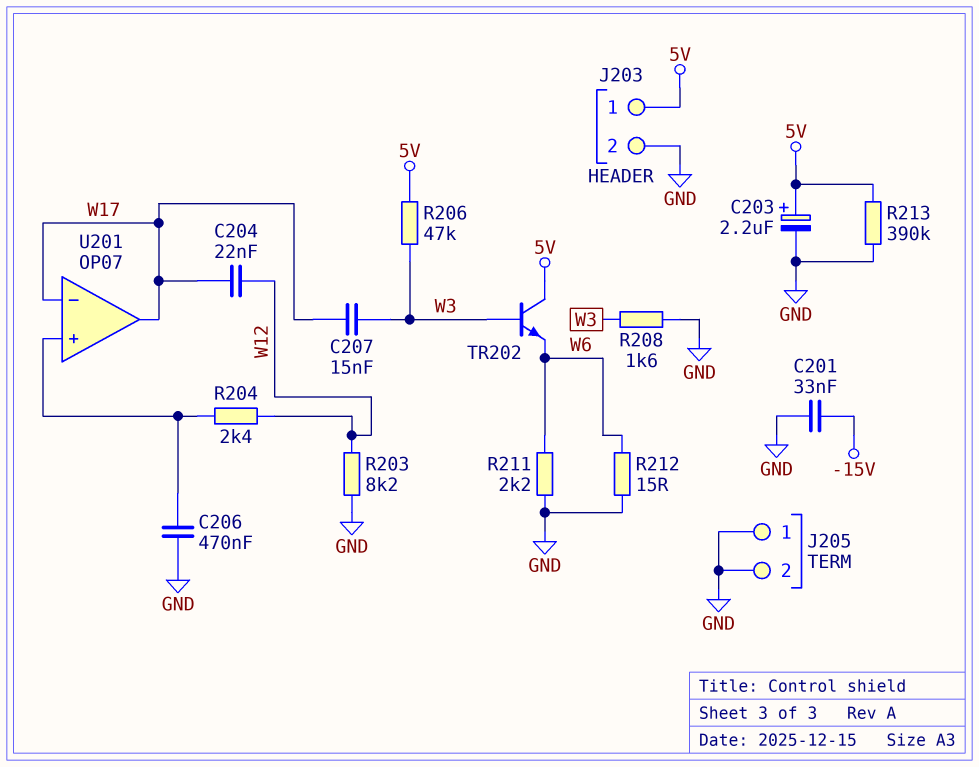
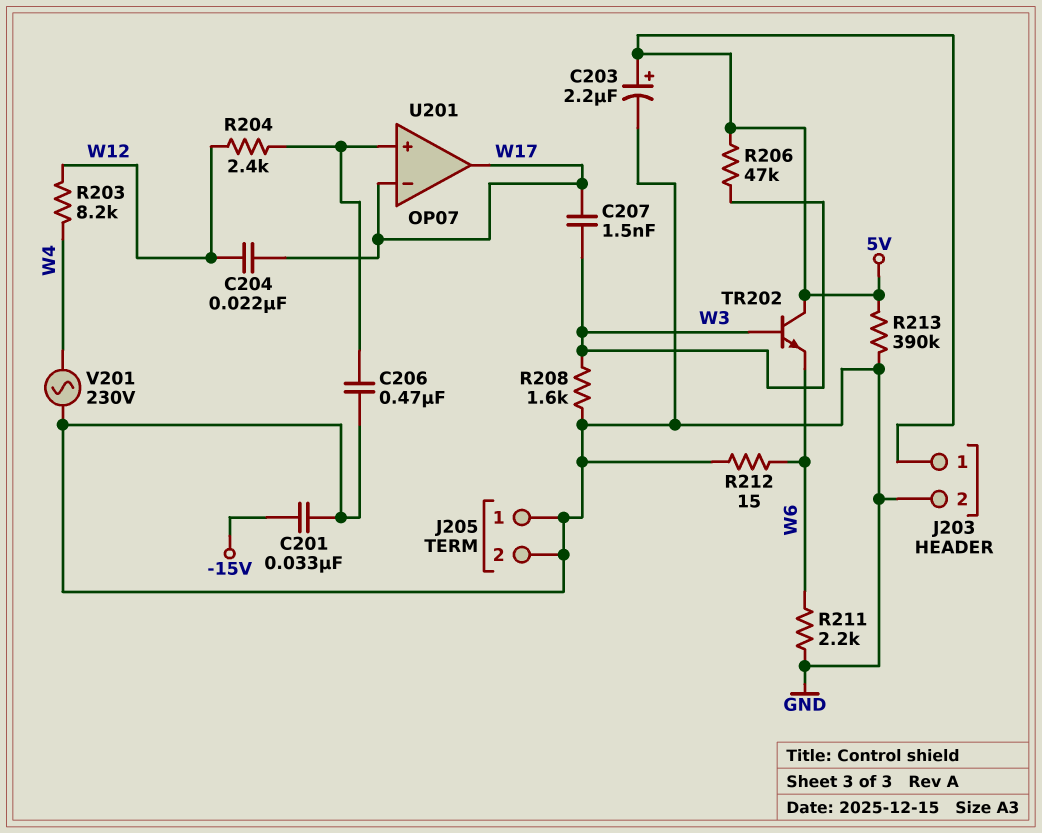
C207: 15nF (W3, W17) -> 1.5nF (W3, W17)
R203: 8.2k (GND, W12) -> 8.2k (W4, W12)
V201: none -> AC 230V (GND, W4)

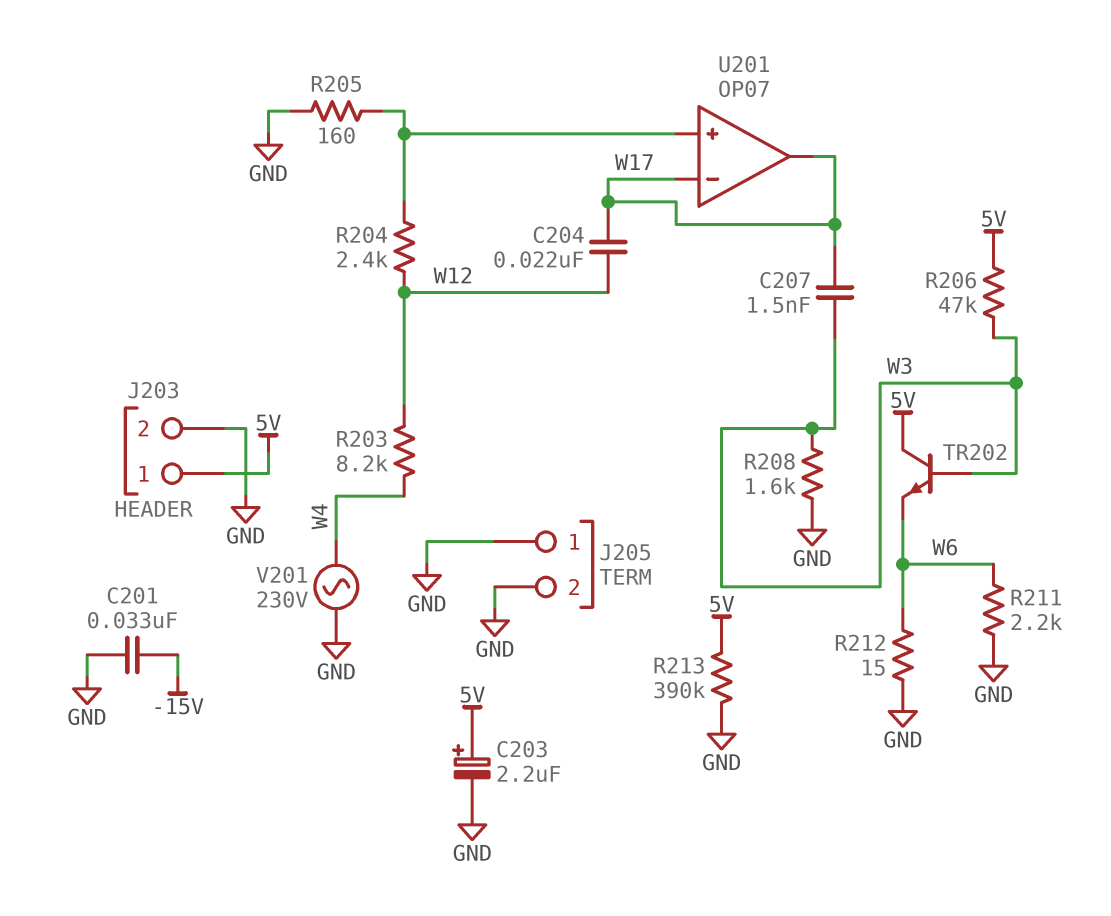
C206: 470nF (GND, U201/in+) -> none
R205: none -> 160 (GND, U201/in+)

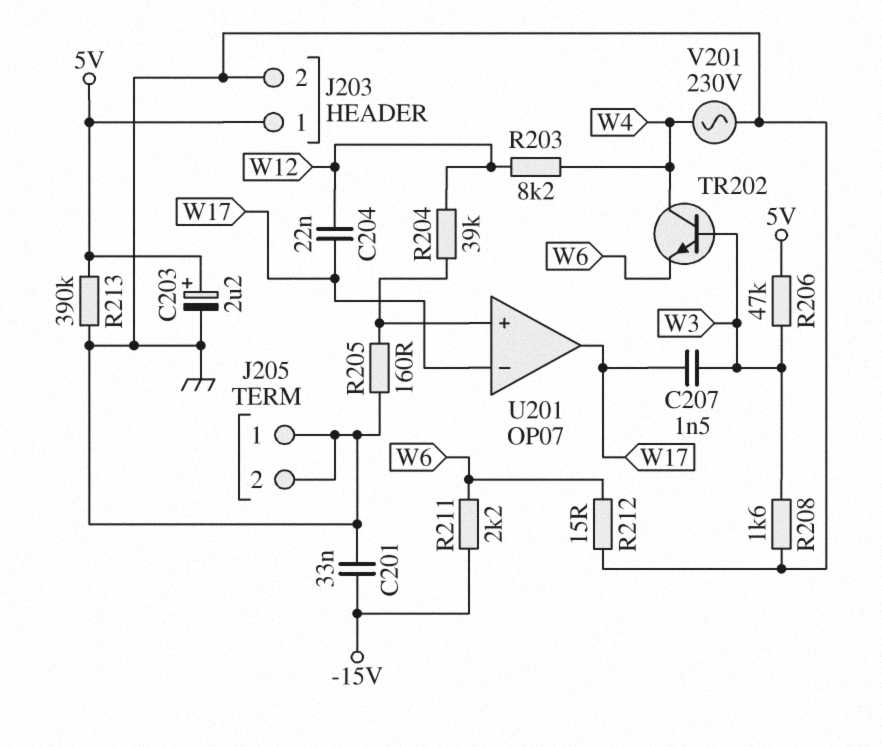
R204: 2.4k (U201/in+, W12) -> 39k (U201/in+, W12)
R211: 2.2k (GND, W6) -> 2.2k (-15V, W6)
TR202: NPN (B W3, C 5V, E W6) -> NPN (B W3, C W4, E W6)

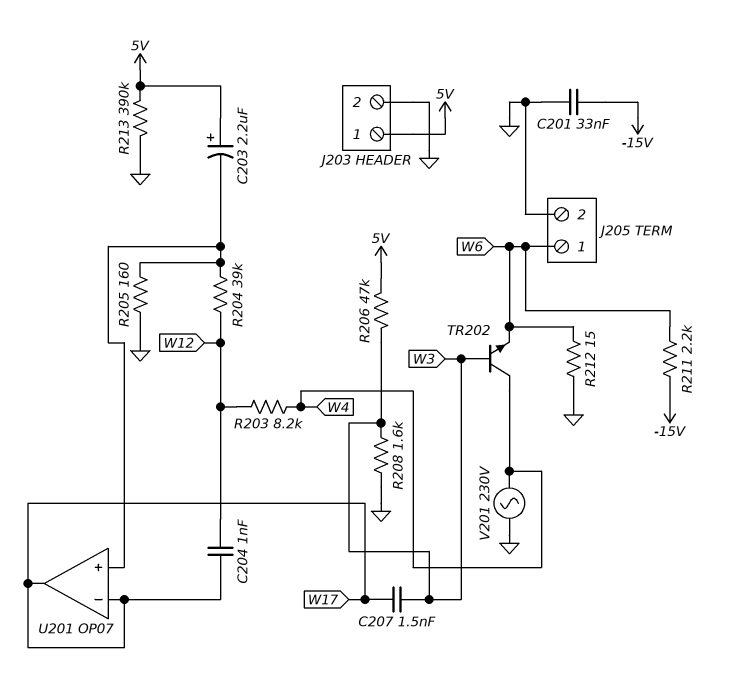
C203: 2.2uF (plus 5V, minus GND) -> 2.2uF (plus 5V, minus U201/in+)
C204: 22nF (W12, W17) -> 1nF (W12, W17)
J205 pin 1: GND -> W6

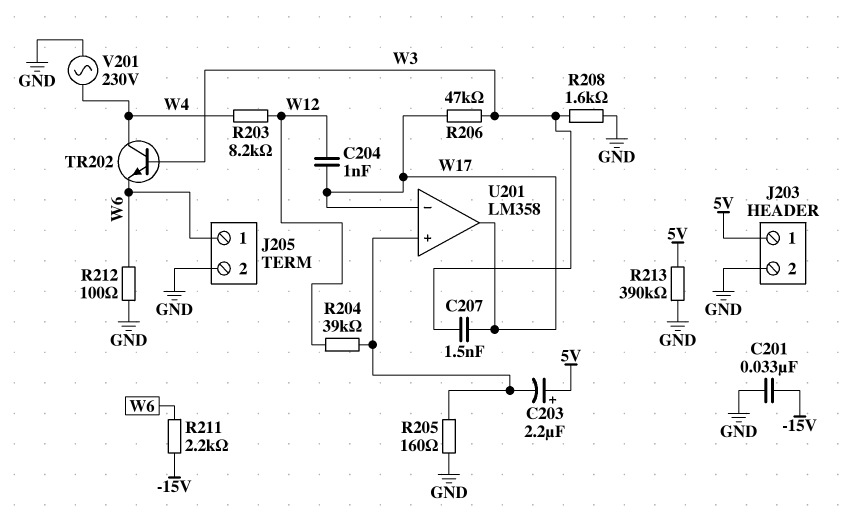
R206: 47k (5V, W3) -> 47k (W3, W17)
R212: 15 (GND, W6) -> 100 (GND, W6)
U201: OP07 -> LM358

